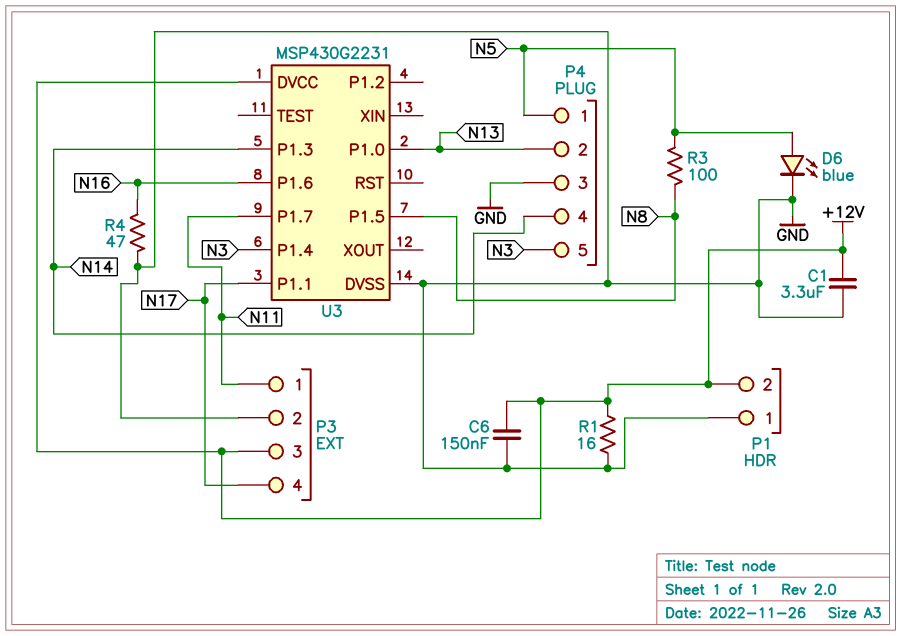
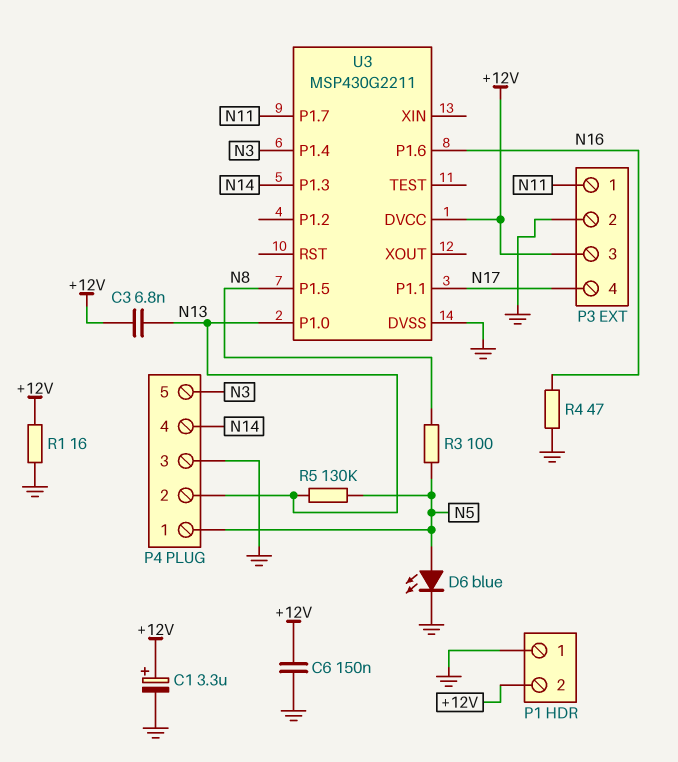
C1: 3.3uF (+12V, GND) -> 3.3uF (plus +12V, minus GND)
C3: none -> 6.8nF (+12V, N13)
R5: none -> 130k (N5, N13)
U3: MSP430G2231 -> MSP430G2211

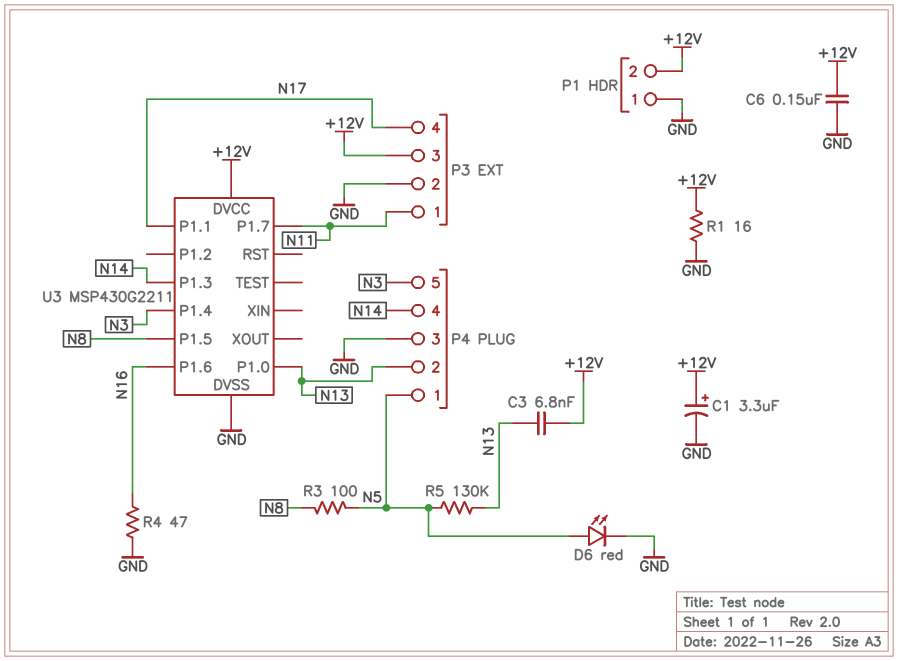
D6: LED blue (A N5, K GND) -> LED red (A N5, K GND)

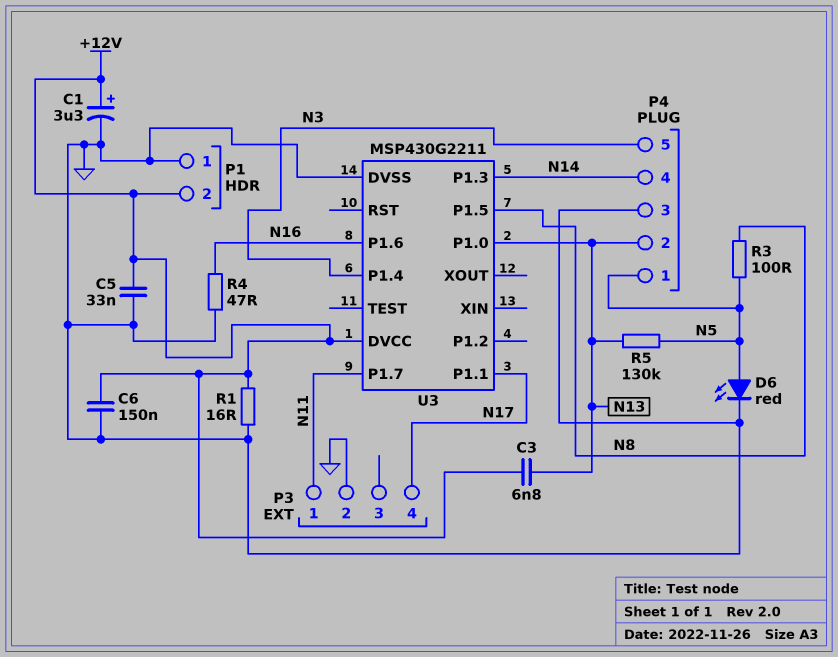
C5: none -> 33nF (+12V, GND)
P3 pin 3: +12V -> none

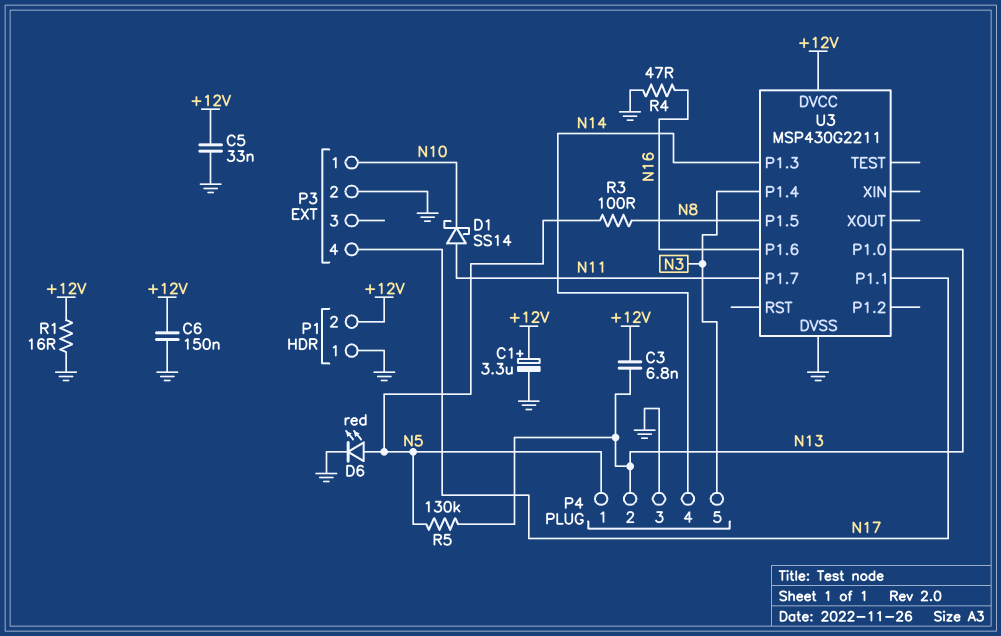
D1: none -> schottky SS14 (A N11, K N10)
P3 pin 1: N11 -> N10

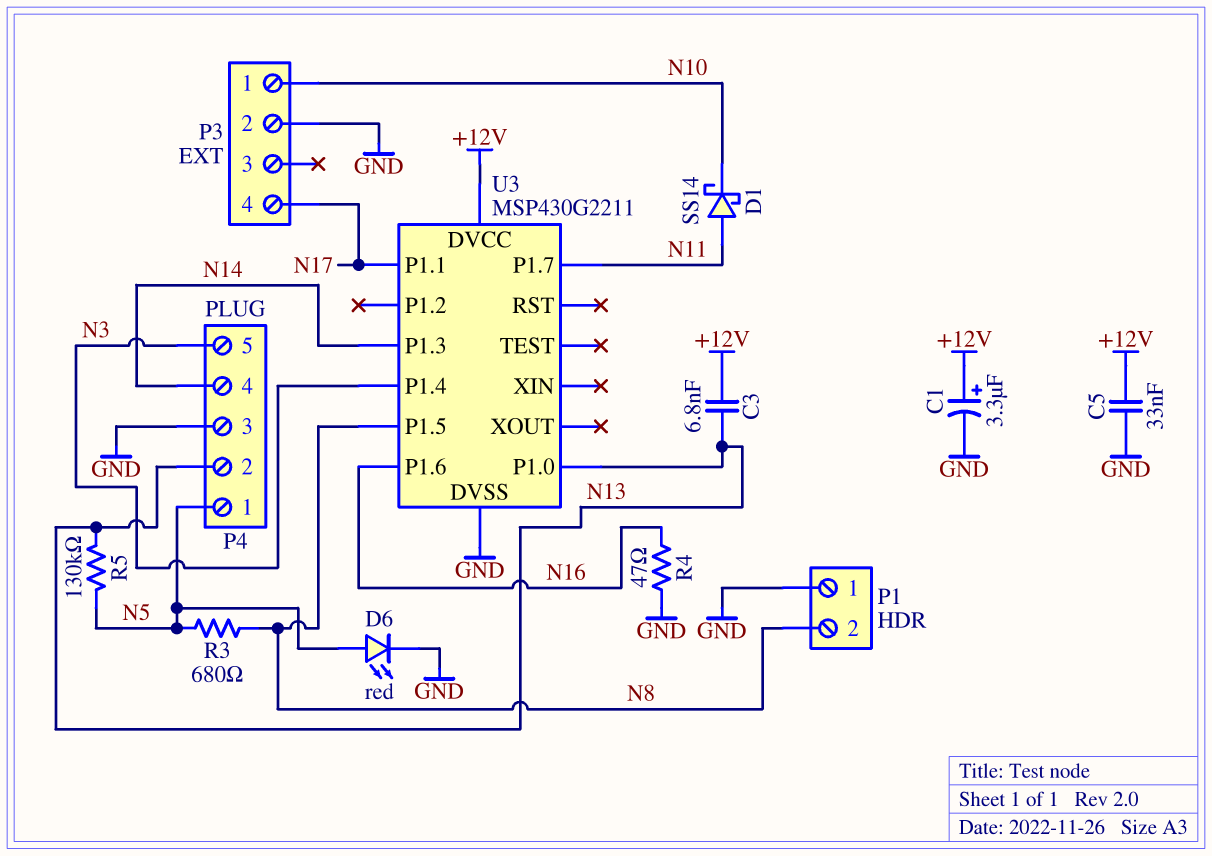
C6: 150nF (+12V, GND) -> none
P1 pin 2: +12V -> N8
R1: 16 (+12V, GND) -> none
R3: 100 (N5, N8) -> 680 (N5, N8)

